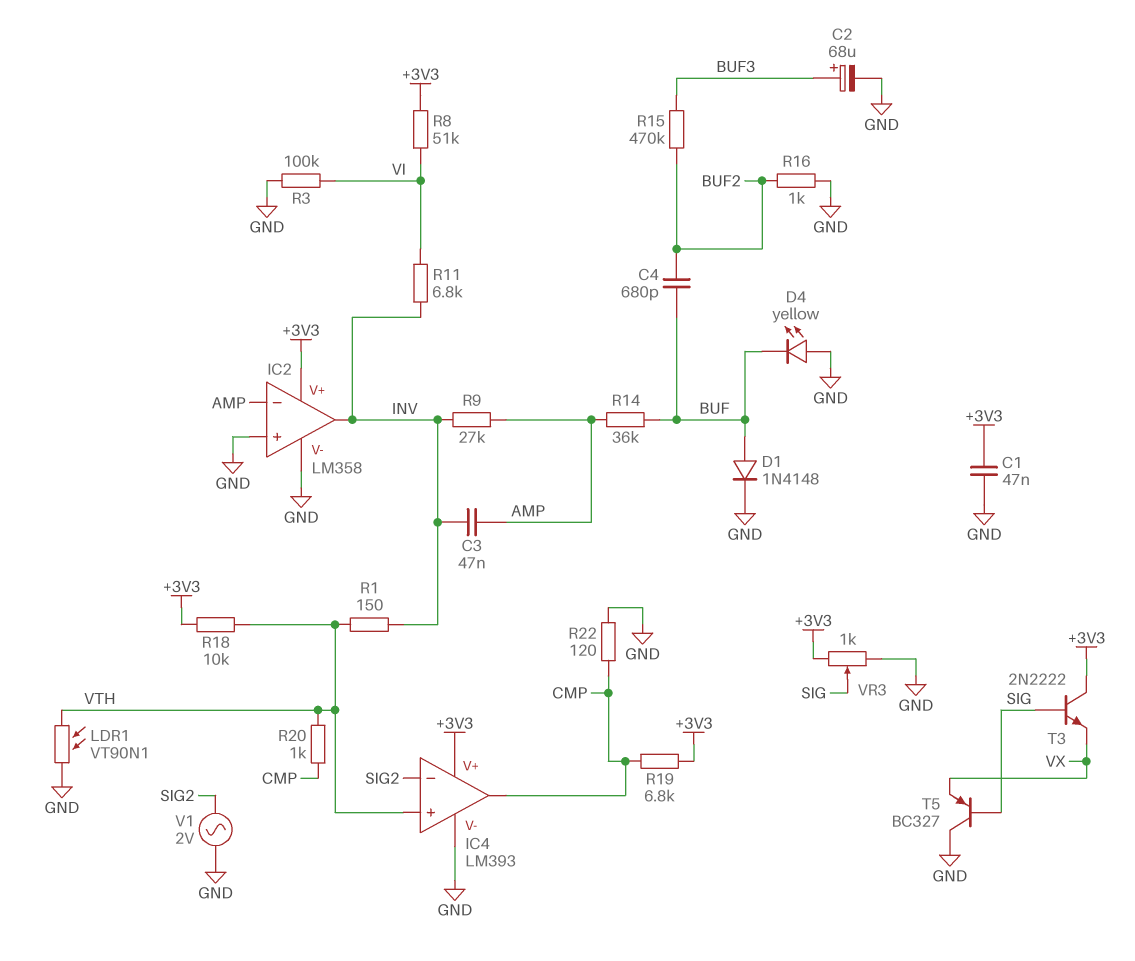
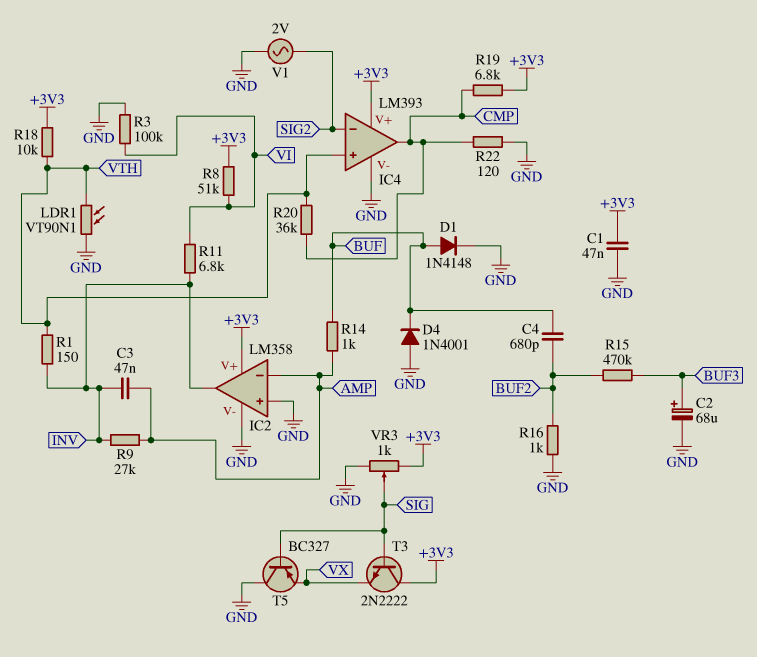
D4: LED yellow (A GND, K BUF) -> diode 1N4001 (A GND, K BUF)
R14: 36k (AMP, BUF) -> 1k (AMP, BUF)
R20: 1k (CMP, VTH) -> 36k (CMP, VTH)

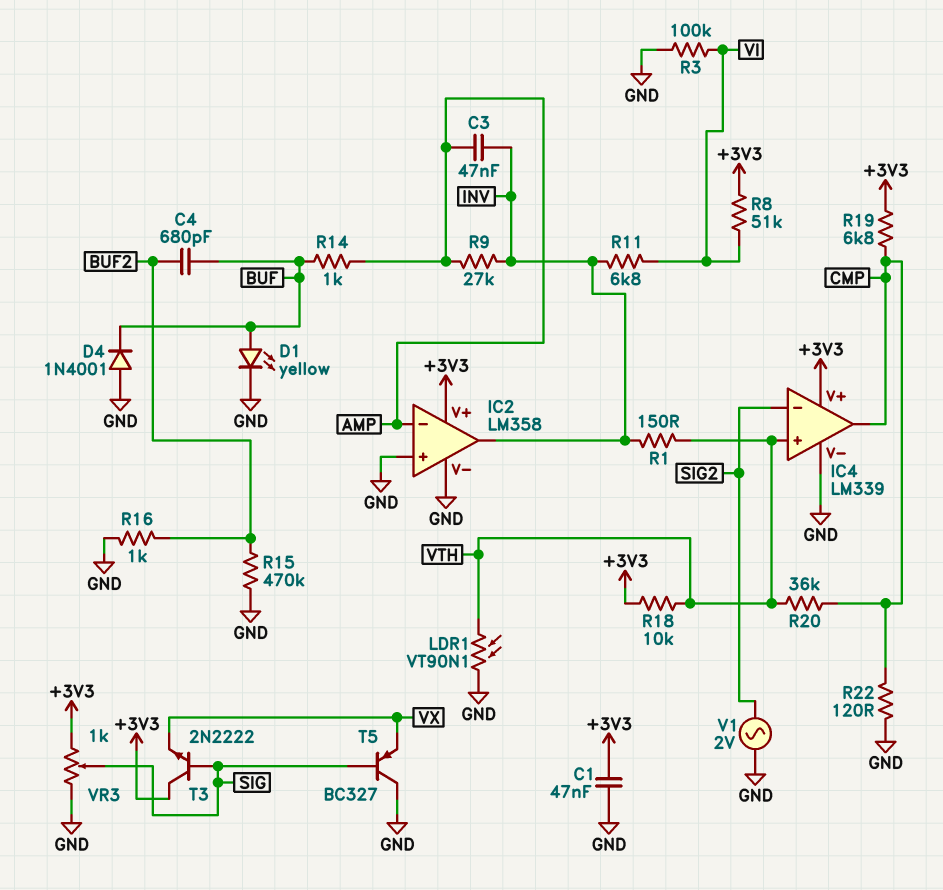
C2: 68uF (plus BUF3, minus GND) -> none
D1: diode 1N4148 (A BUF, K GND) -> LED yellow (A BUF, K GND)
IC4: LM393 -> LM339
R15: 470k (BUF2, BUF3) -> 470k (BUF2, GND)

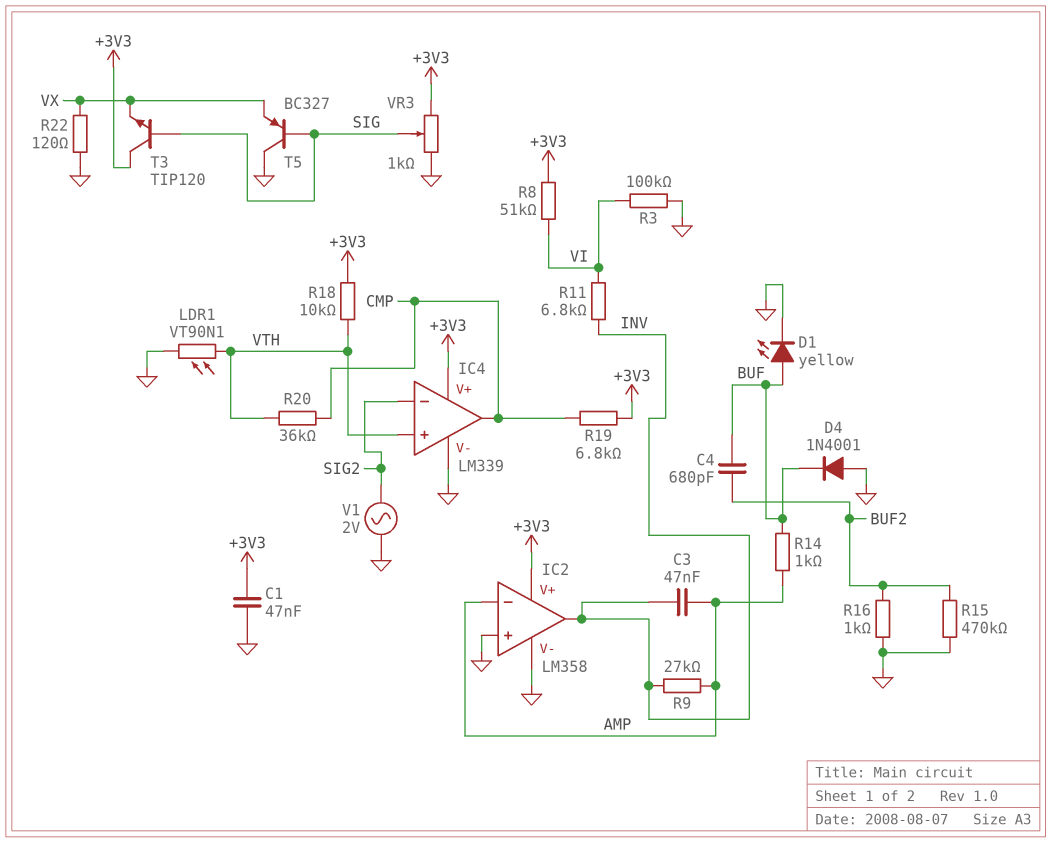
R1: 150 (INV, VTH) -> none
R22: 120 (CMP, GND) -> 120 (GND, VX)
T3: NPN 2N2222 (B SIG, C +3V3, E VX) -> NPN TIP120 (B SIG, C +3V3, E VX)

